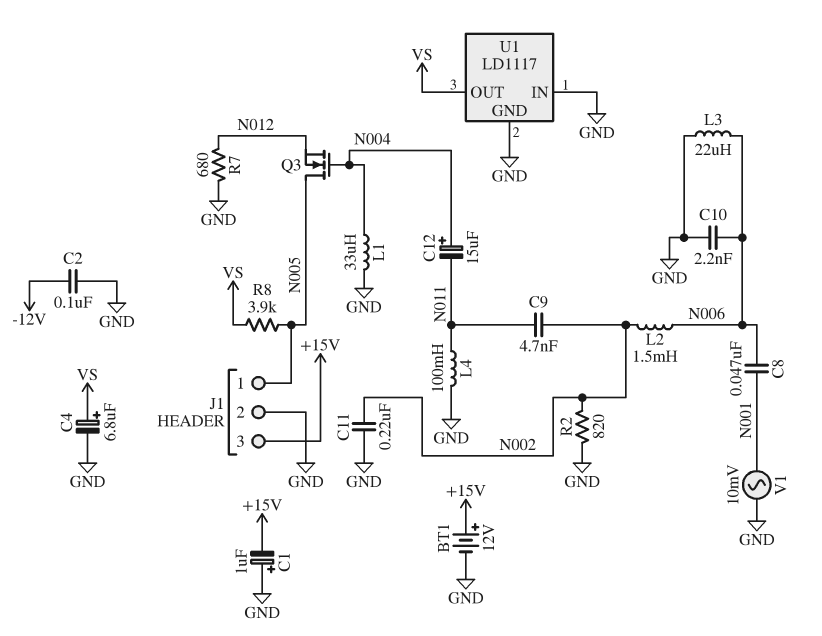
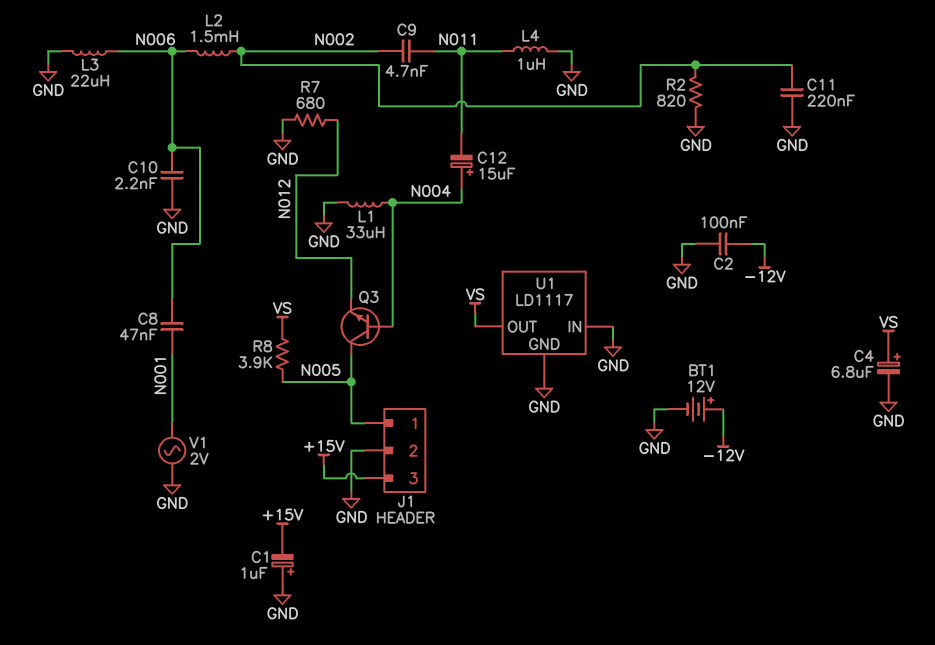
BT1: 12V (plus +15V, minus GND) -> 12V (plus -12V, minus GND)
L4: 100mH (GND, N011) -> 1uH (GND, N011)
Q3: NMOS (G N004, D N005, S N012) -> NPN (B N004, C N005, E N012)
V1: AC 10mV (GND, N001) -> AC 2V (GND, N001)

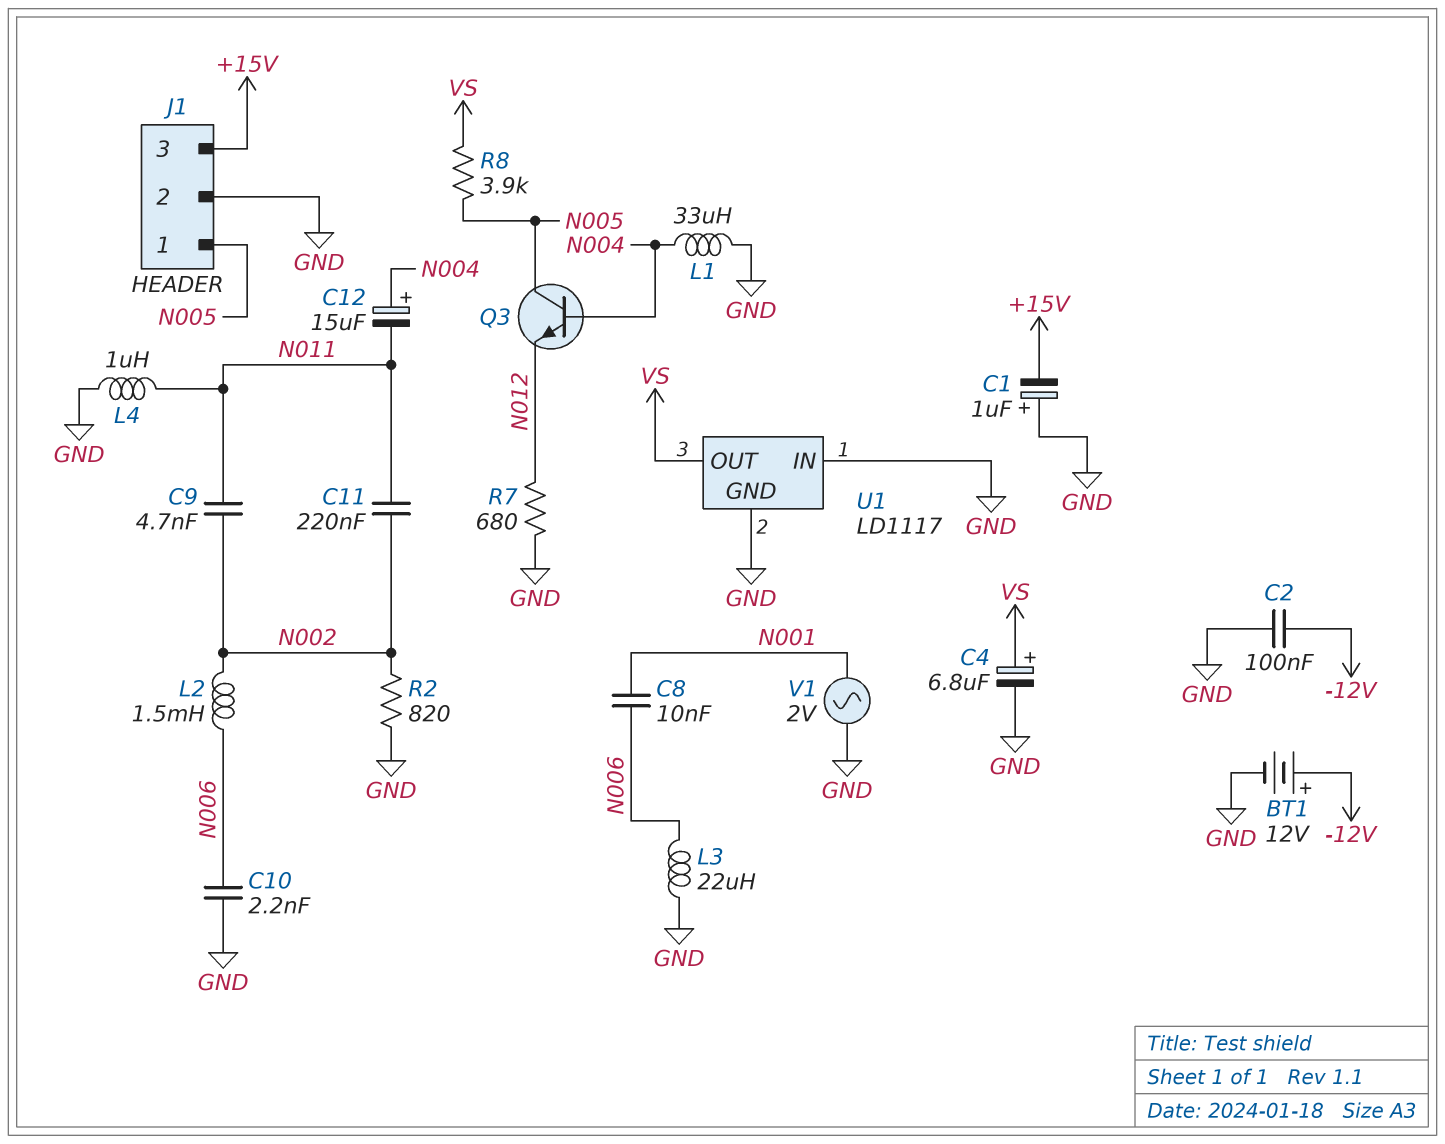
C8: 47nF (N001, N006) -> 10nF (N001, N006)
C11: 220nF (GND, N002) -> 220nF (N002, N011)

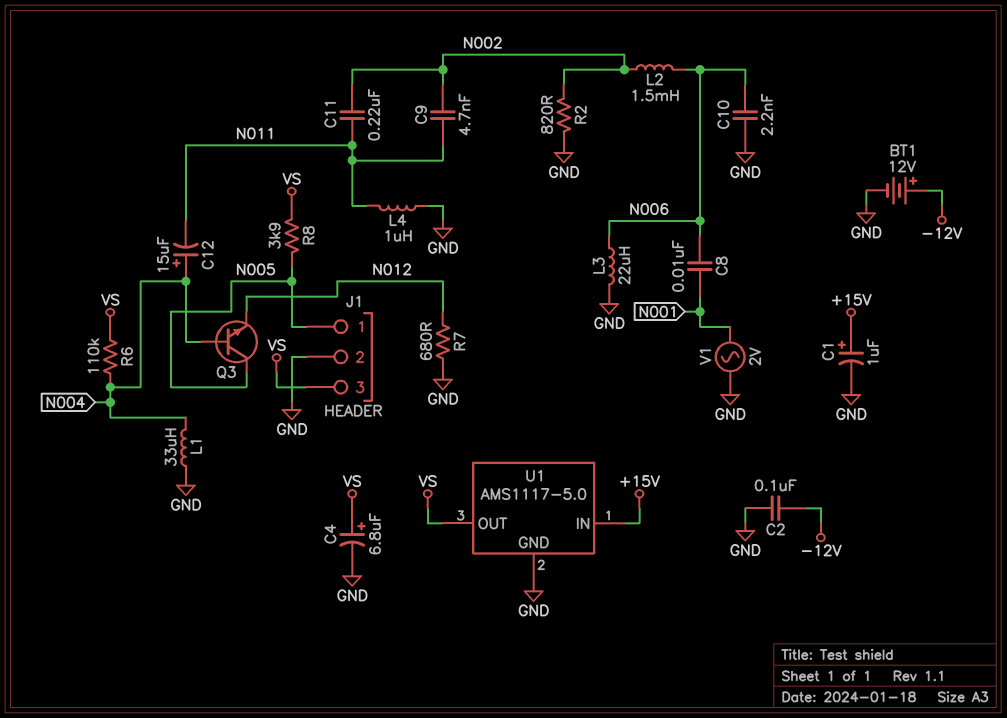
C1: 1uF (plus GND, minus +15V) -> 1uF (plus +15V, minus GND)
J1 pin 3: +15V -> VS
R6: none -> 110k (N004, VS)
U1: LD1117 -> AMS1117-5.0
U1 pin IN: GND -> +15V

